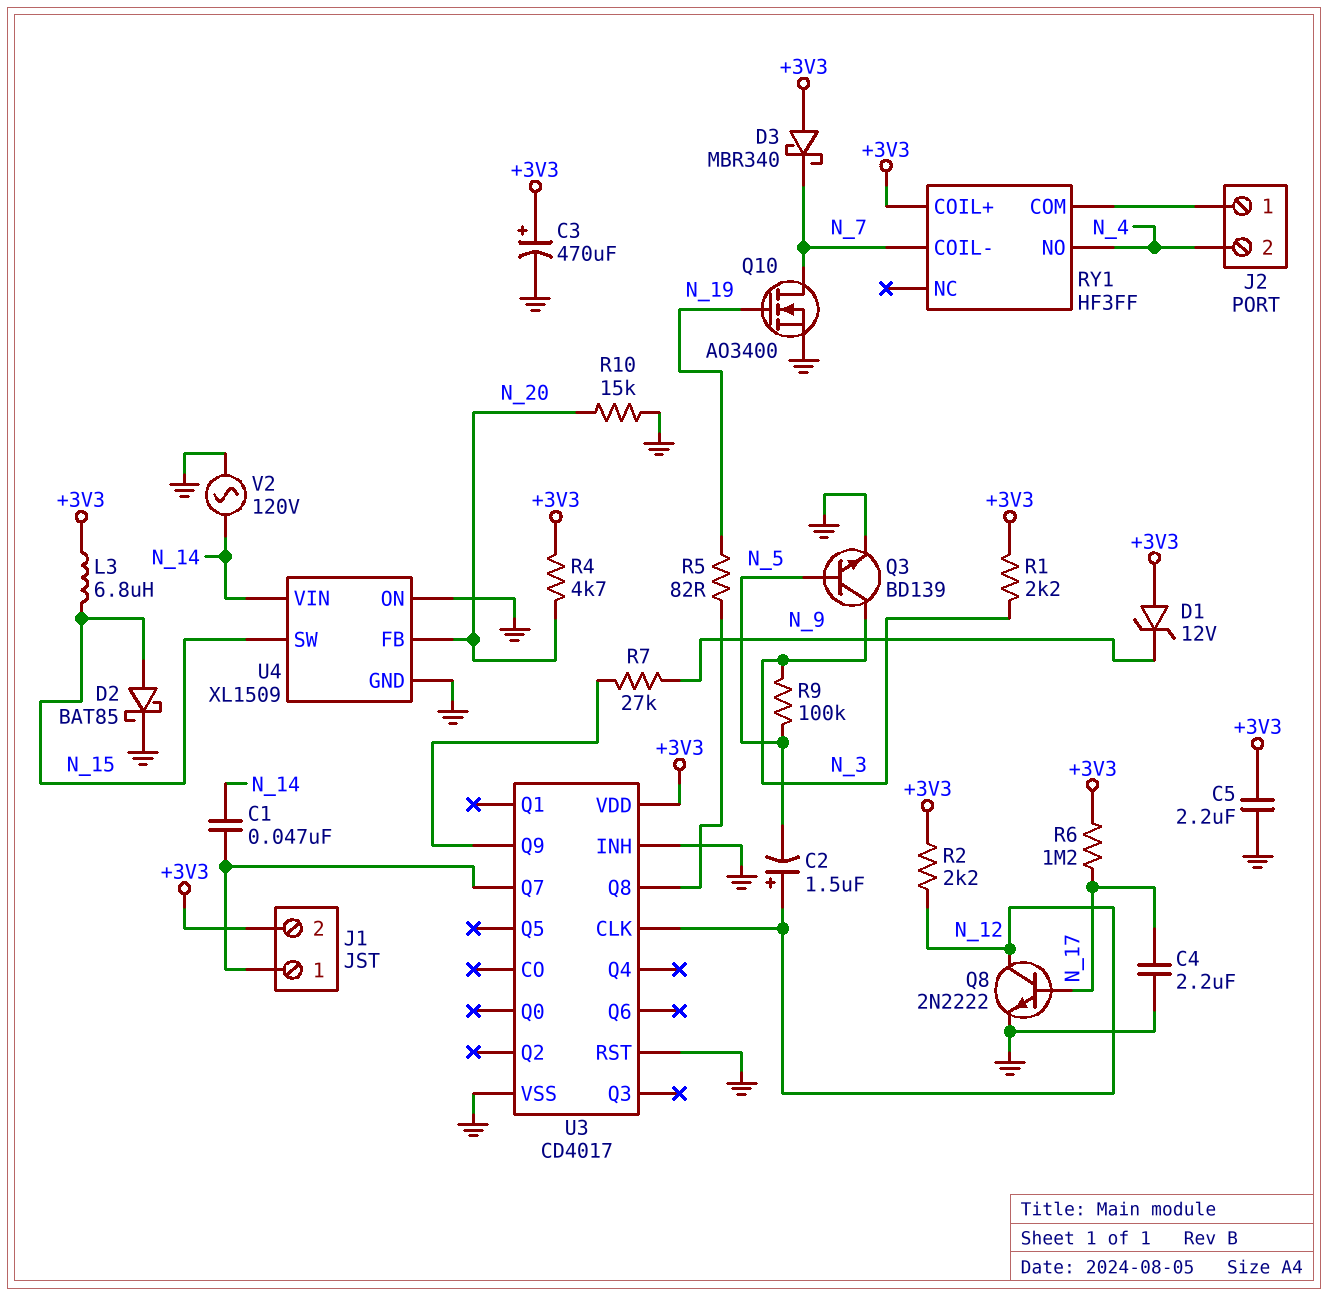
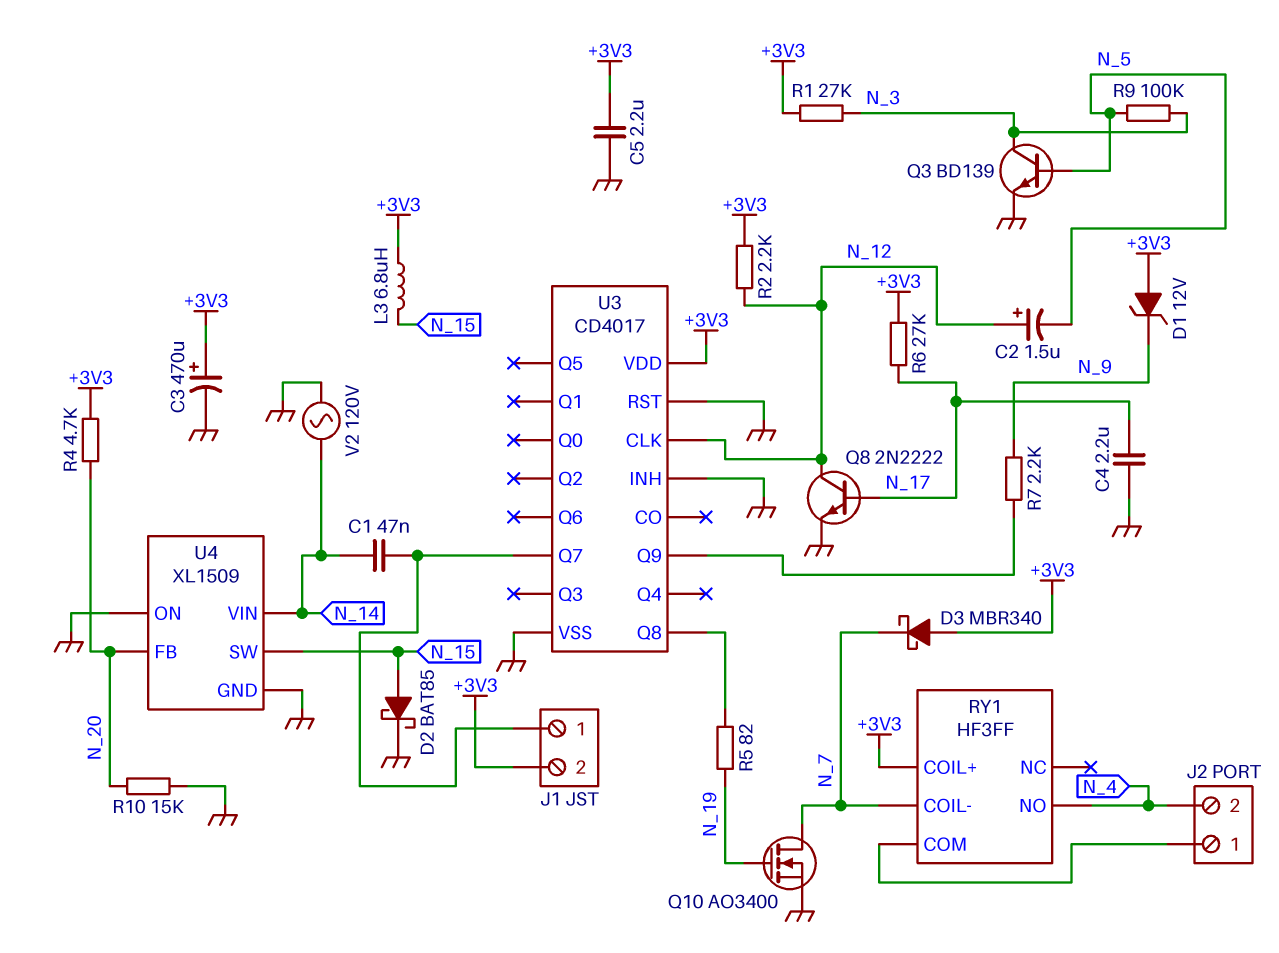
R1: 2.2k (+3V3, N_3) -> 27k (+3V3, N_3)
R6: 1.2M (+3V3, N_17) -> 27k (+3V3, N_17)
R7: 27k (N_9, U3/Q9) -> 2.2k (N_9, U3/Q9)

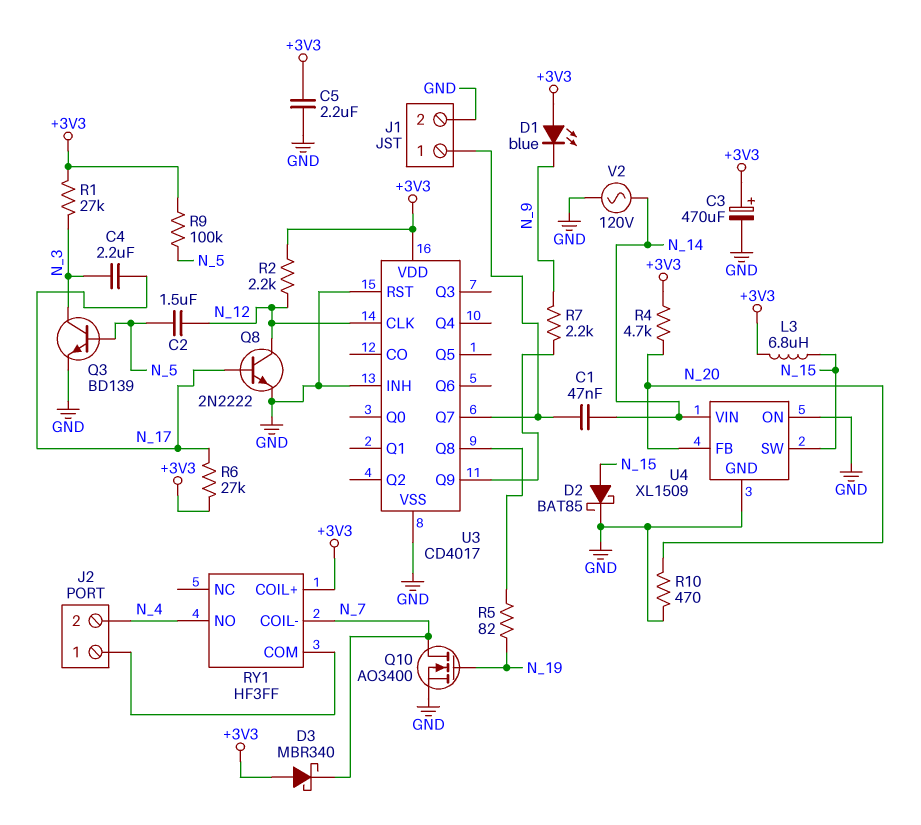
C2: 1.5uF (plus N_12, minus N_5) -> 1.5uF (N_5, N_12)
C4: 2.2uF (GND, N_17) -> 2.2uF (N_3, N_17)
D1: zener 12V (A +3V3, K N_9) -> LED blue (A +3V3, K N_9)
J1 pin 2: +3V3 -> GND
R9: 100k (N_3, N_5) -> 100k (+3V3, N_5)
R10: 15k (GND, N_20) -> 470 (GND, N_20)

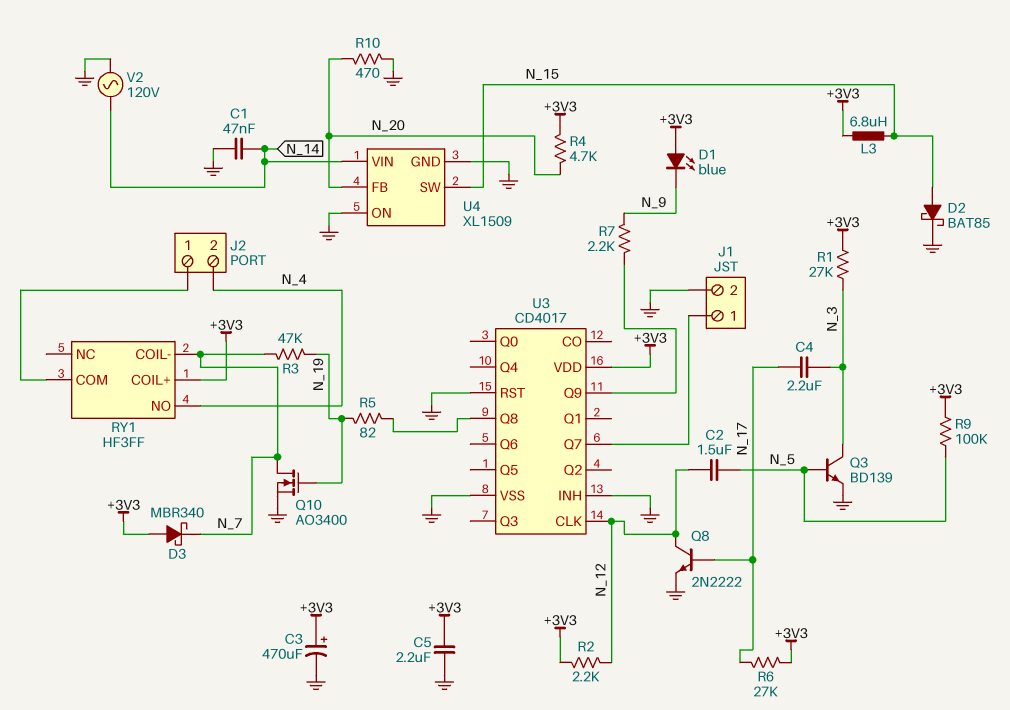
C1: 47nF (J1/1, N_14) -> 47nF (GND, N_14)
R3: none -> 47k (N_7, N_19)

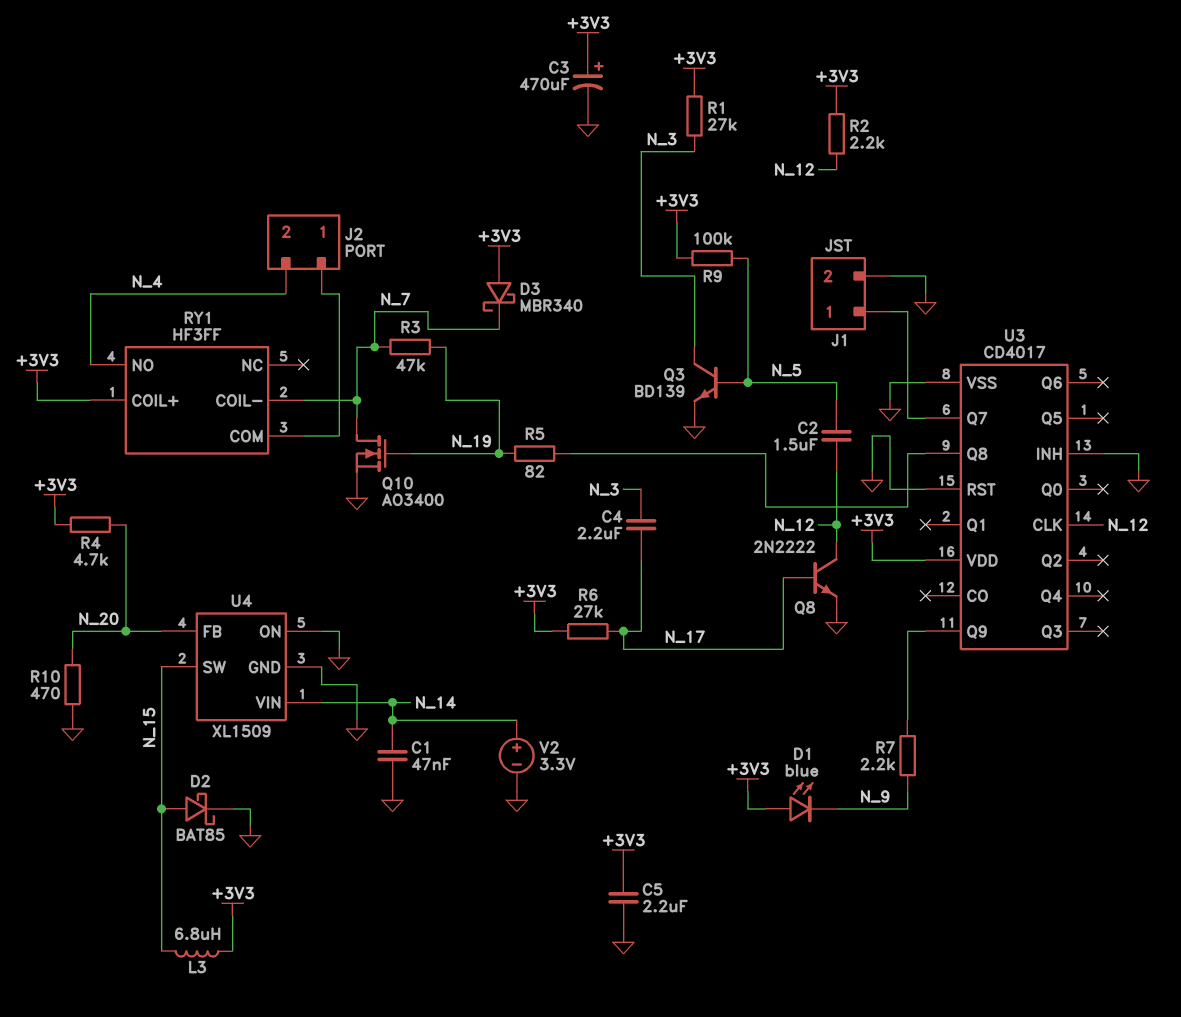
V2: AC 120V (GND, N_14) -> 3.3V (plus N_14, minus GND)

